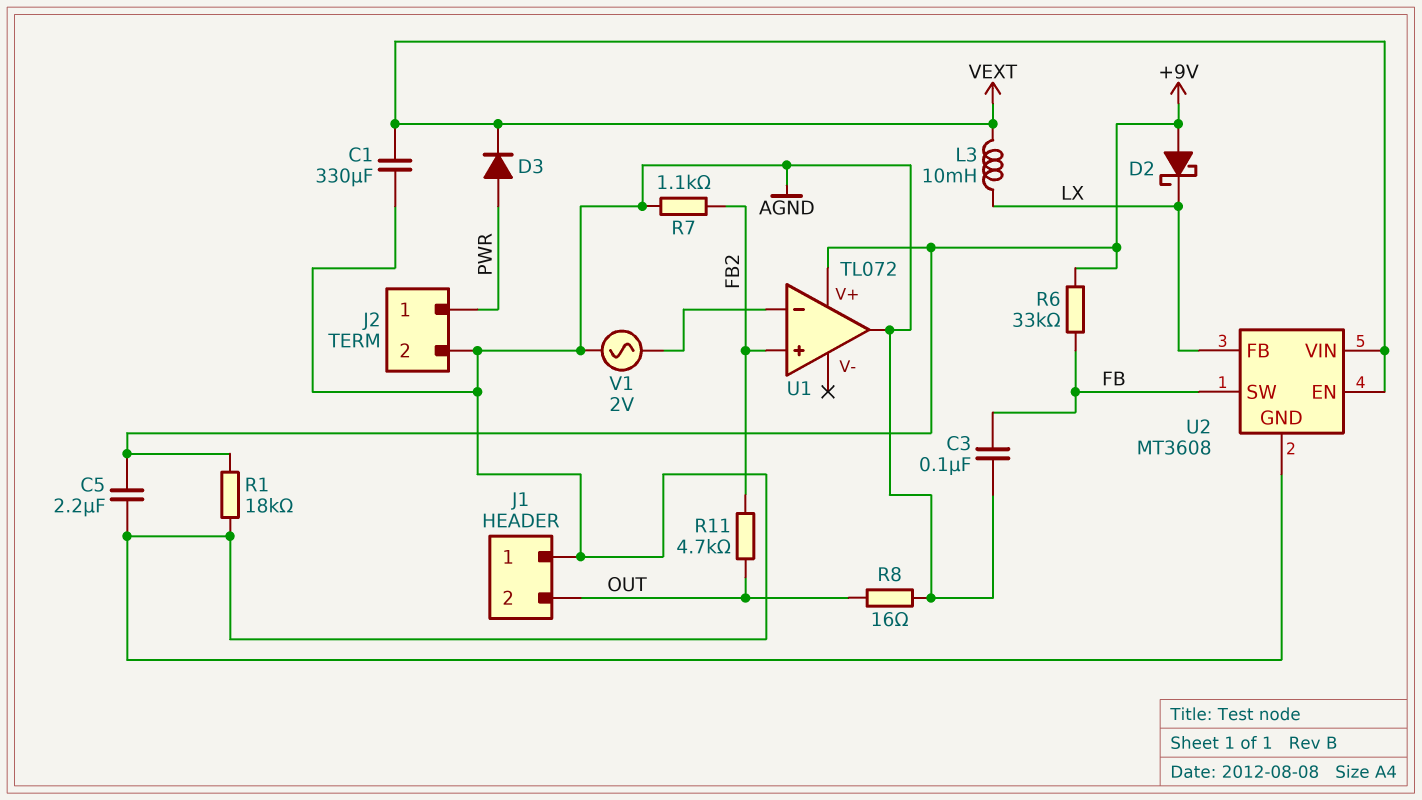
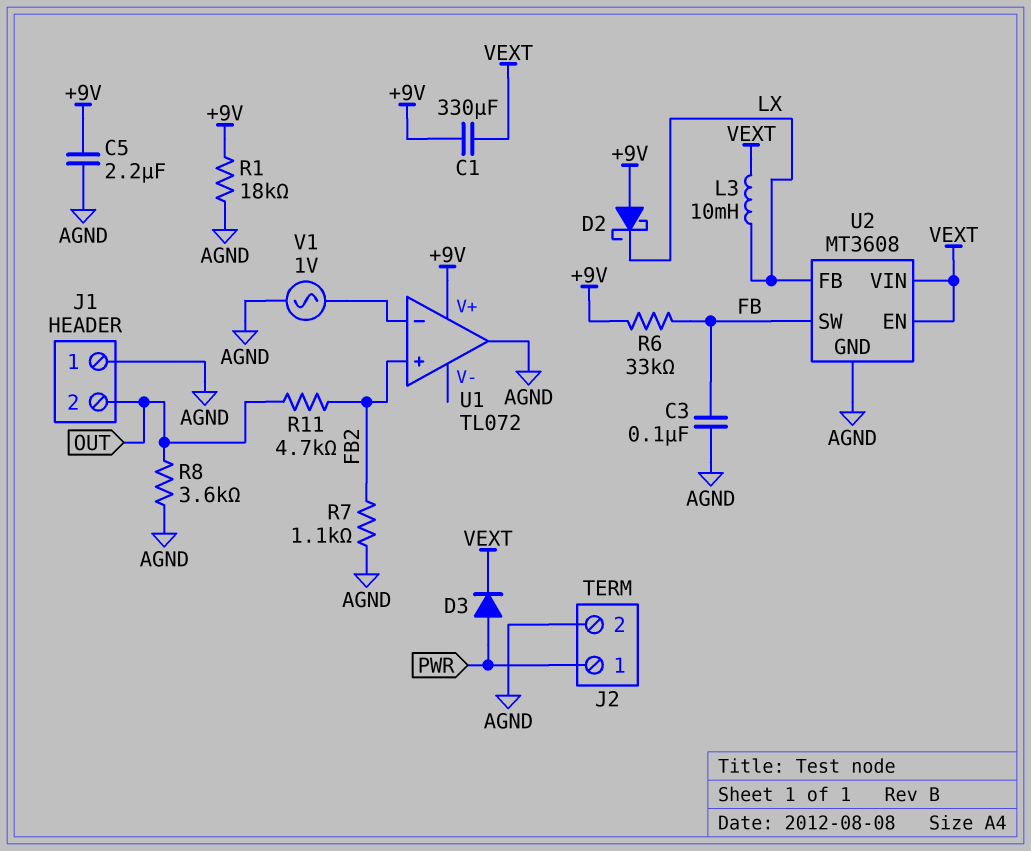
C1: 330uF (AGND, VEXT) -> 330uF (+9V, VEXT)
R8: 16 (AGND, OUT) -> 3.6k (AGND, OUT)
V1: AC 2V (AGND, U1/in-) -> AC 1V (AGND, U1/in-)

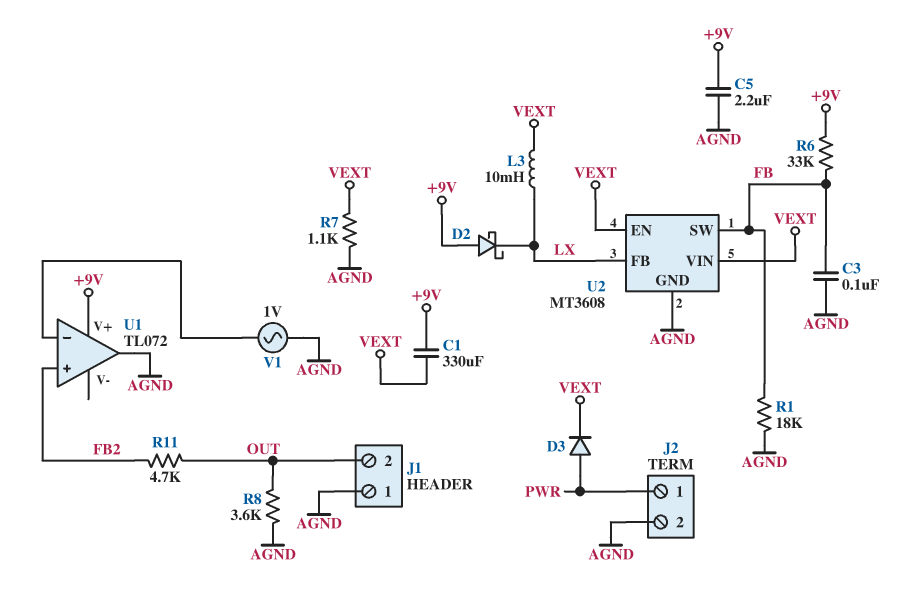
R1: 18k (+9V, AGND) -> 18k (AGND, FB)
R7: 1.1k (AGND, FB2) -> 1.1k (AGND, VEXT)

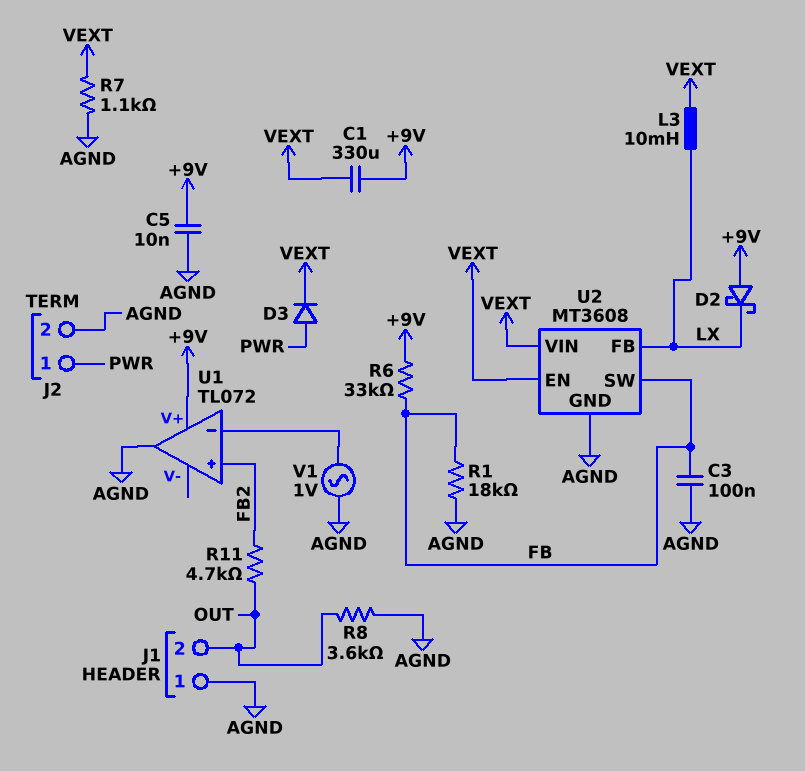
C5: 2.2uF (+9V, AGND) -> 10nF (+9V, AGND)

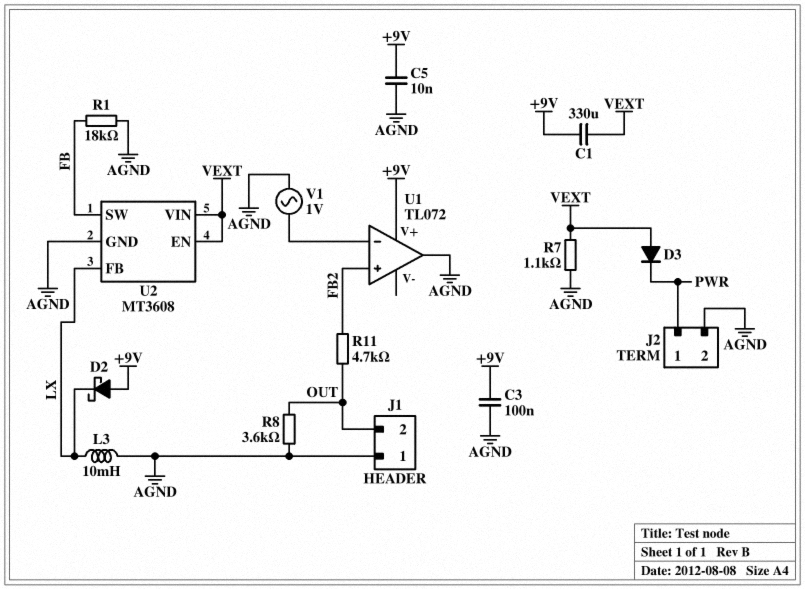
C3: 100nF (AGND, FB) -> 100nF (+9V, AGND)
D3: diode (A PWR, K VEXT) -> diode (A VEXT, K PWR)
L3: 10mH (LX, VEXT) -> 10mH (AGND, LX)
R6: 33k (+9V, FB) -> none

